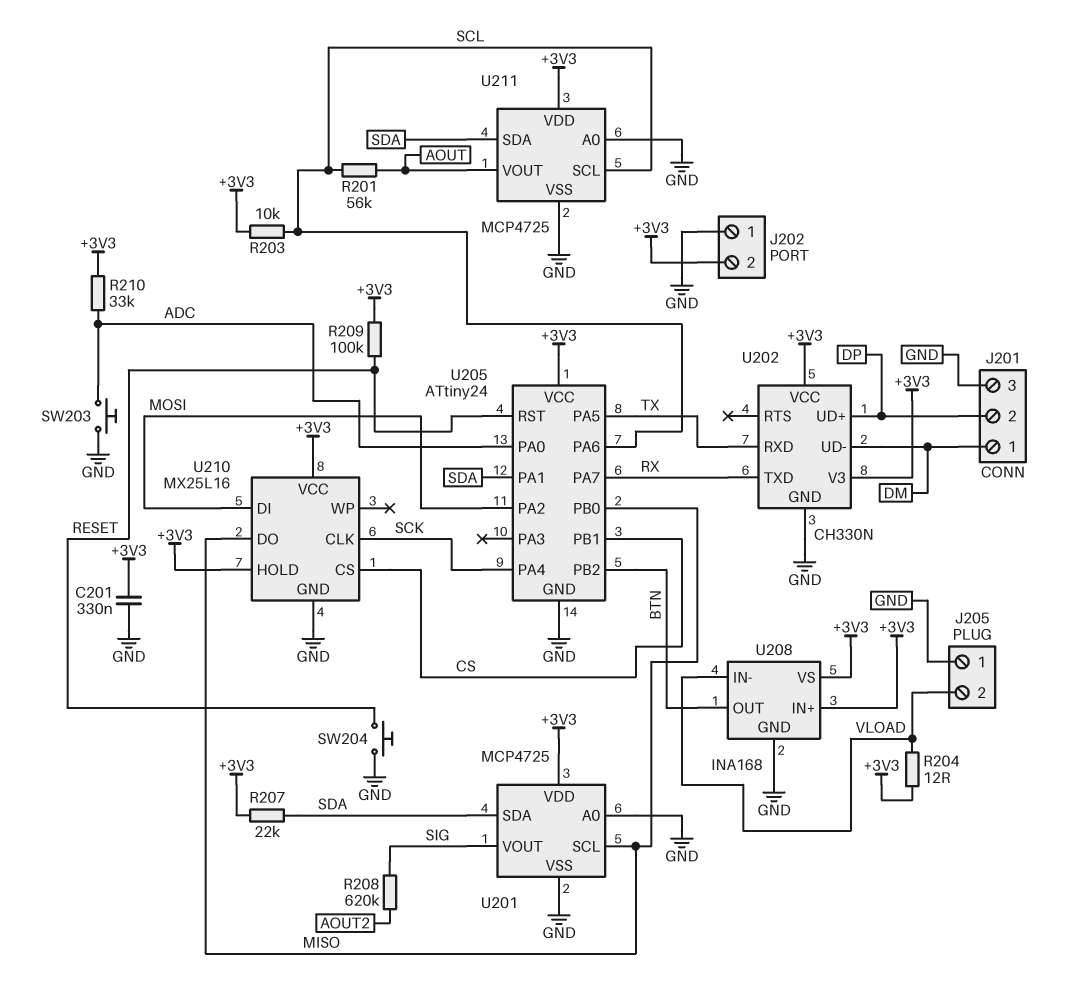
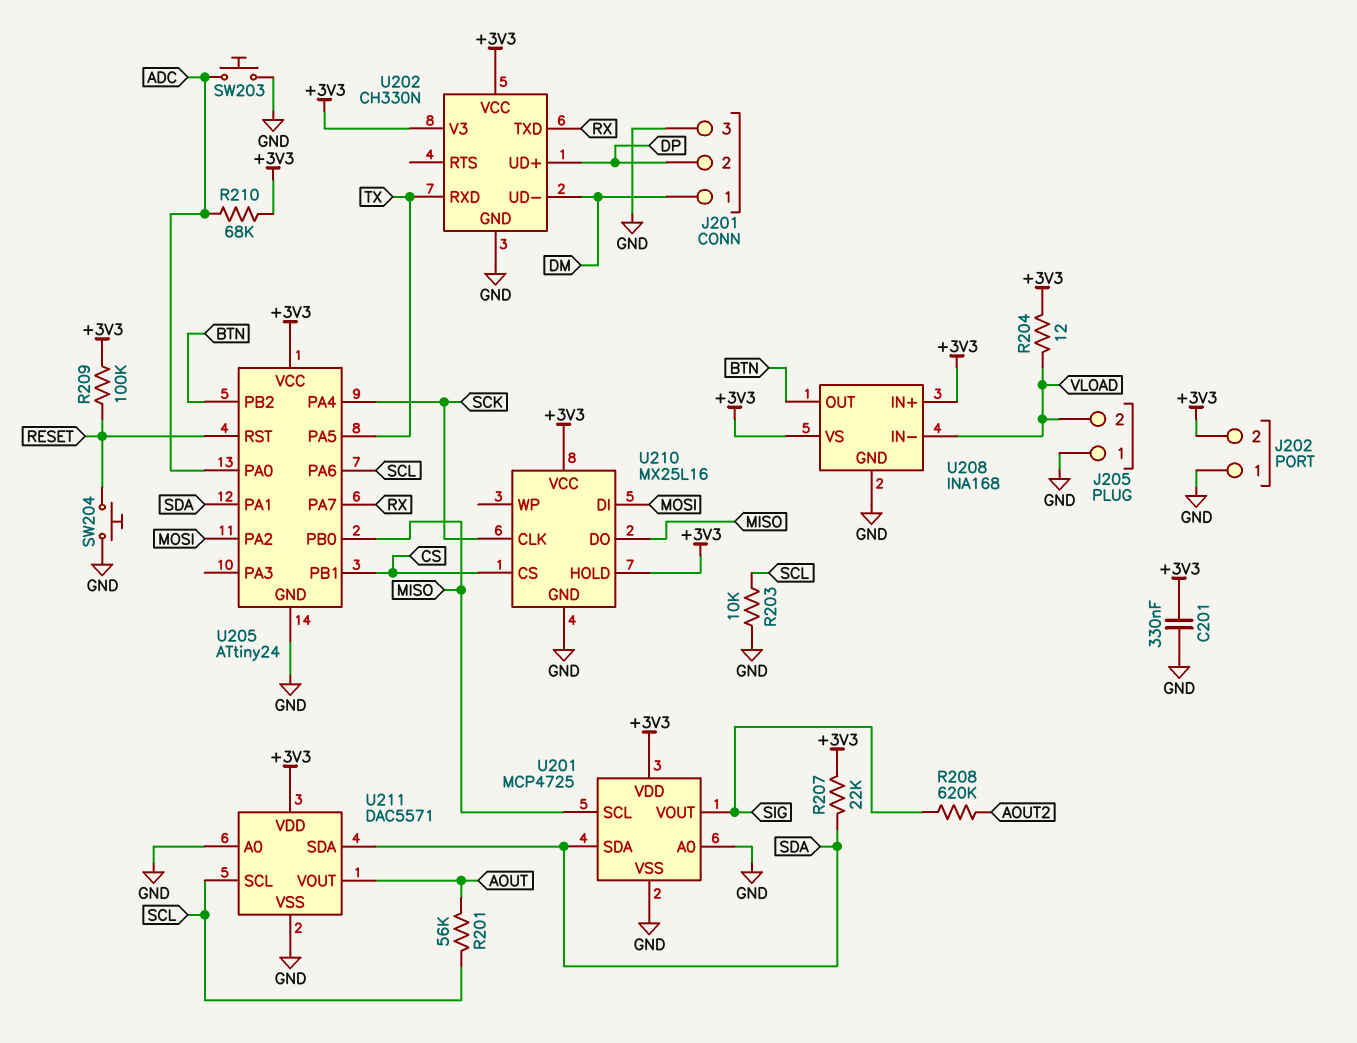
R203: 10k (+3V3, SCL) -> 10k (GND, SCL)
R210: 33k (+3V3, ADC) -> 68k (+3V3, ADC)
U211: MCP4725 -> DAC5571

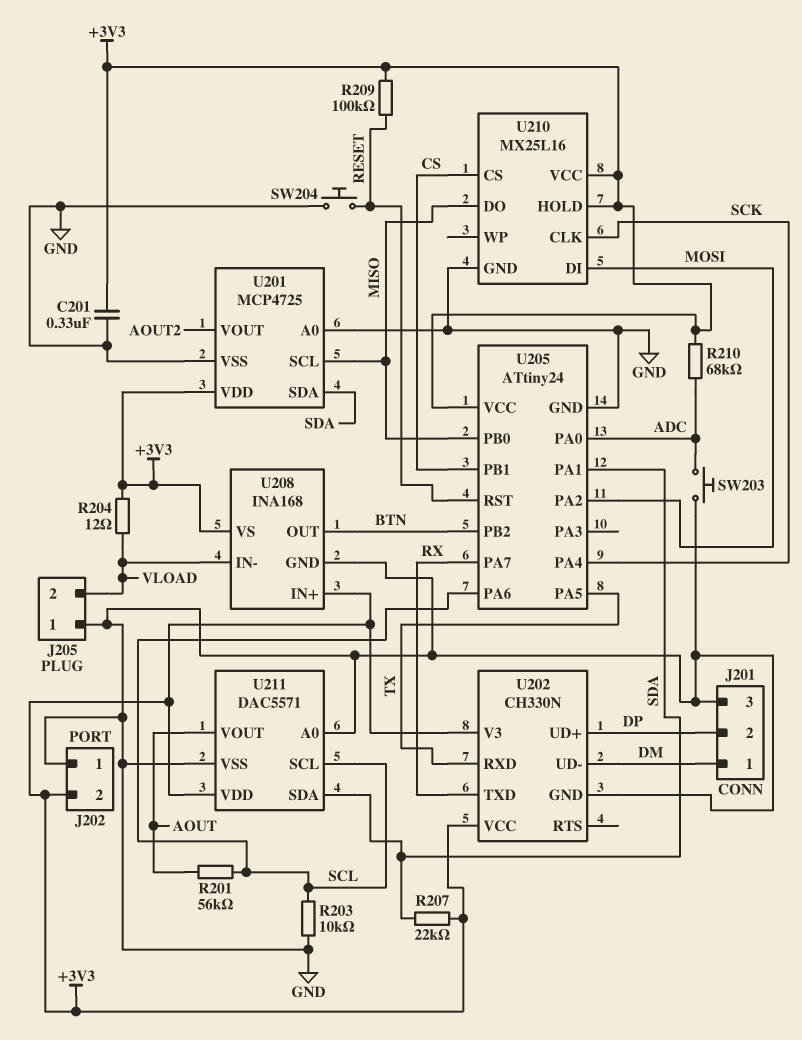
R208: 620k (AOUT2, SIG) -> none
U201 pin VOUT: SIG -> AOUT2

